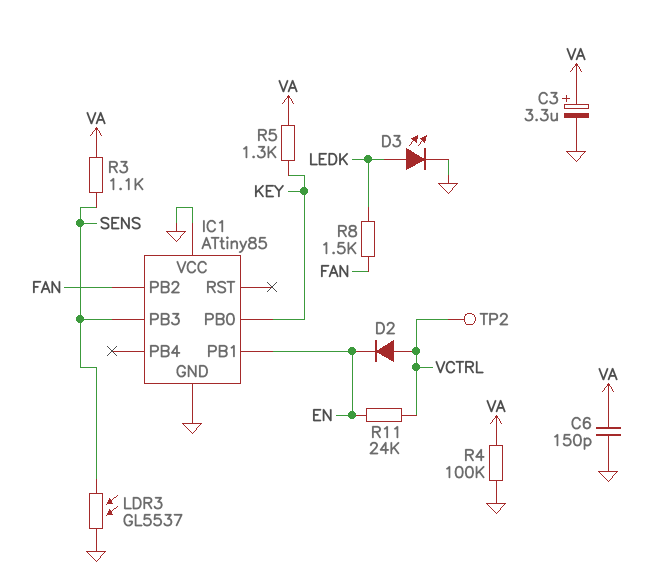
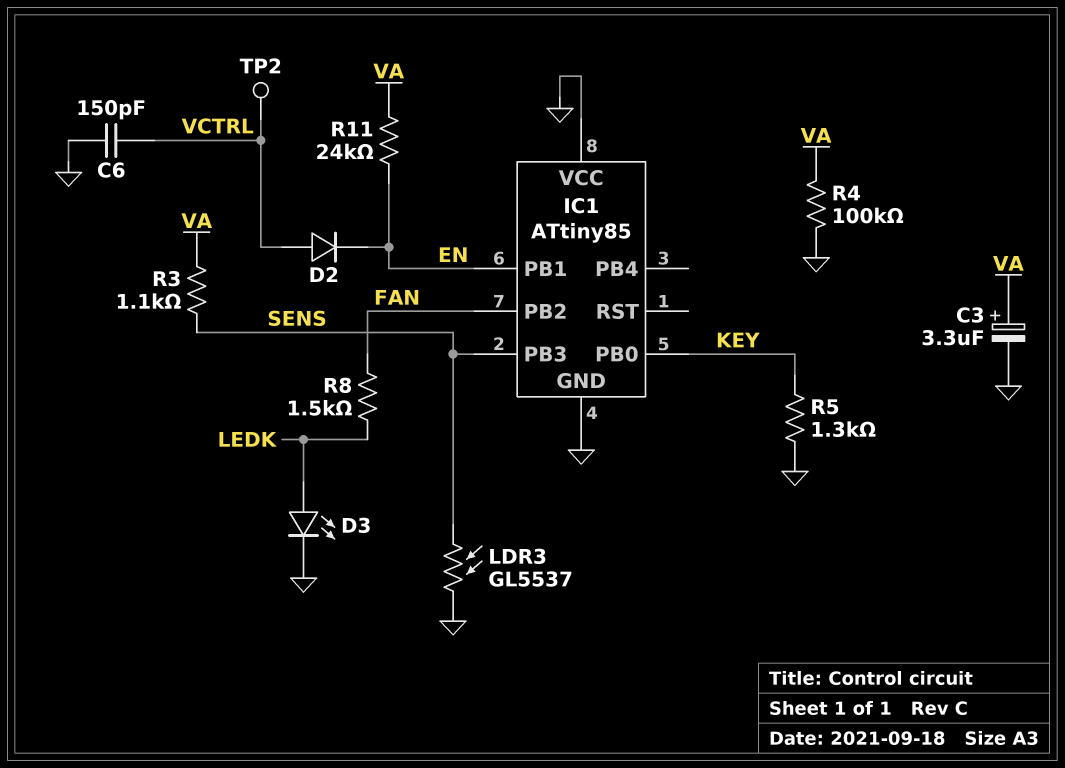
C6: 150pF (GND, VA) -> 150pF (GND, VCTRL)
R5: 1.3k (KEY, VA) -> 1.3k (GND, KEY)
R11: 24k (EN, VCTRL) -> 24k (EN, VA)

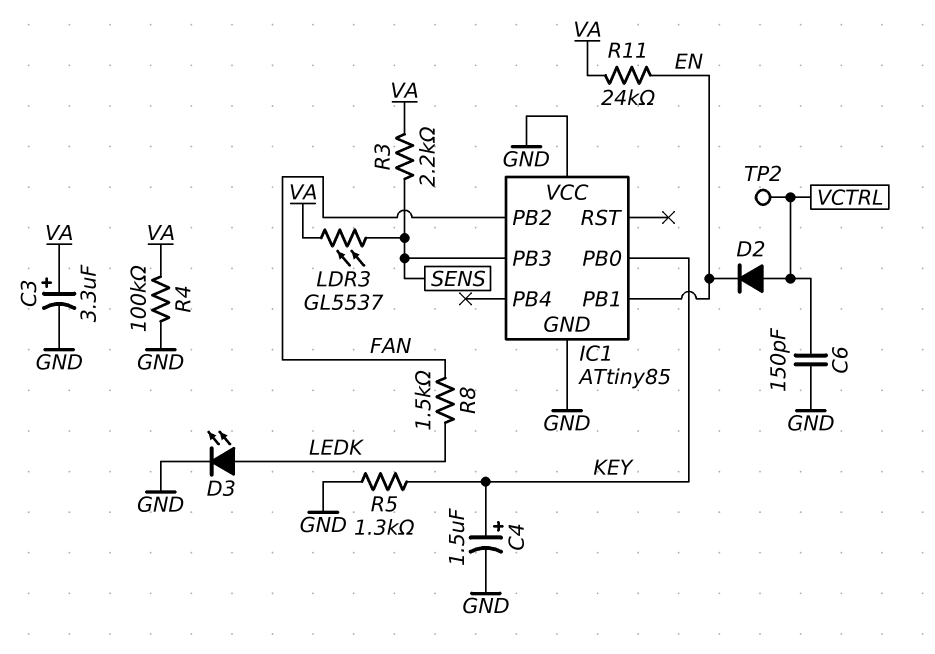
C4: none -> 1.5uF (plus KEY, minus GND)
LDR3: GL5537 (GND, SENS) -> GL5537 (SENS, VA)
R3: 1.1k (SENS, VA) -> 2.2k (SENS, VA)

